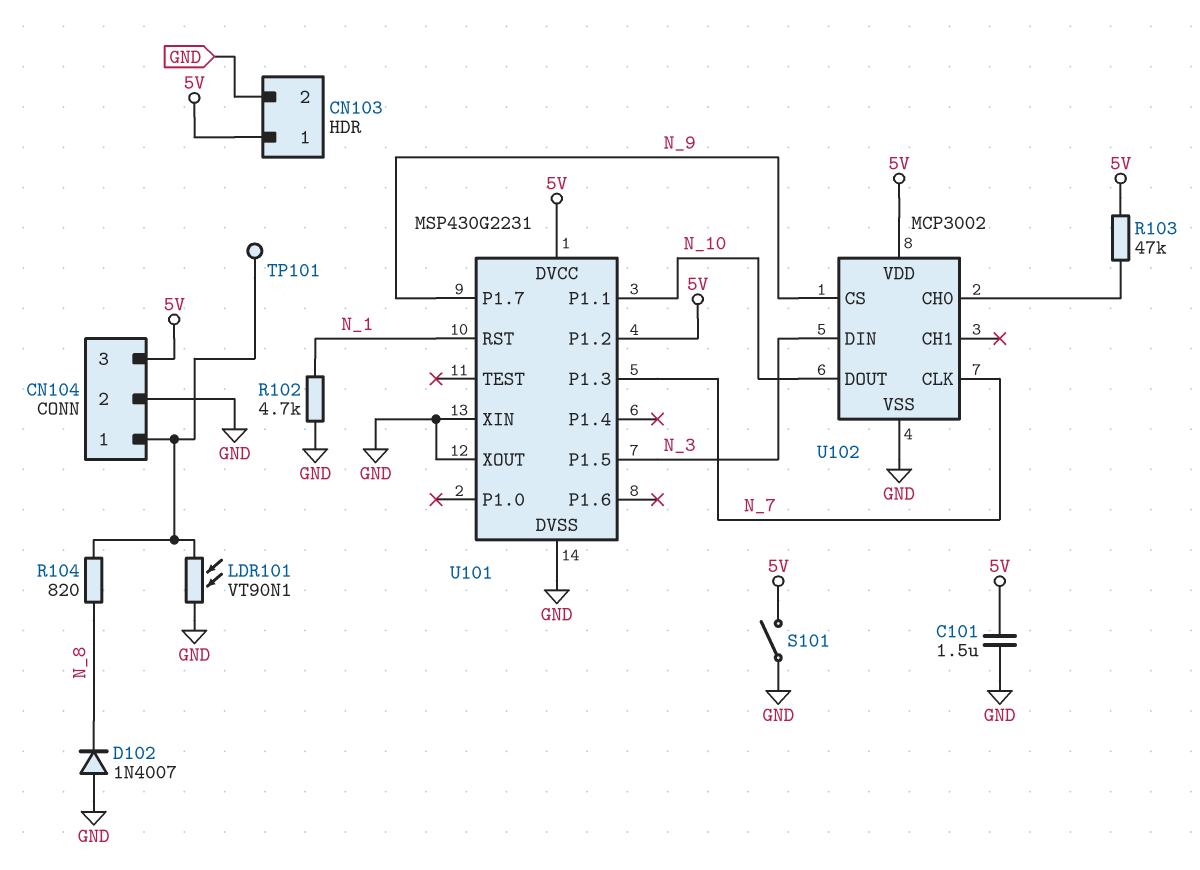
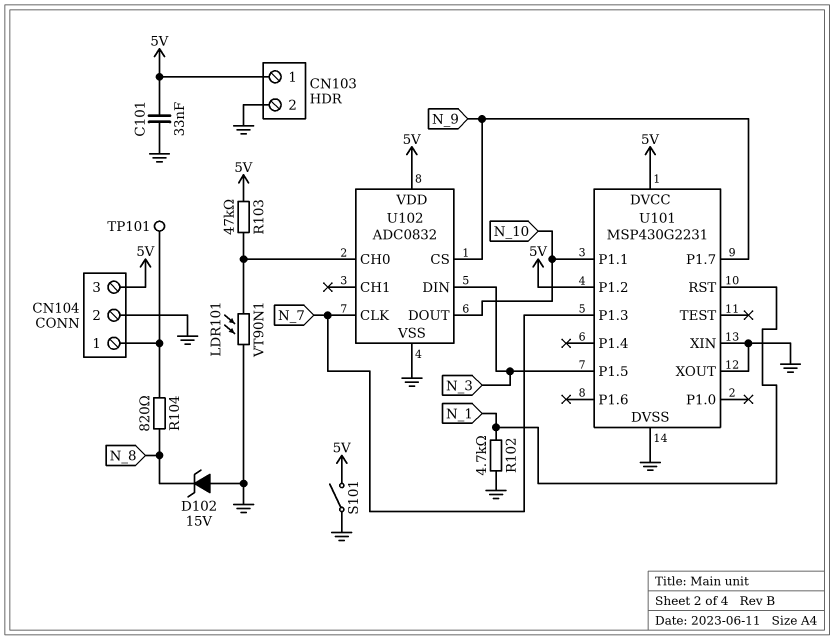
C101: 1.5uF (5V, GND) -> 33nF (5V, GND)
D102: diode 1N4007 (A GND, K N_8) -> zener 15V (A GND, K N_8)
LDR101: VT90N1 (CN104/1, GND) -> VT90N1 (GND, U102/CH0)
U102: MCP3002 -> ADC0832

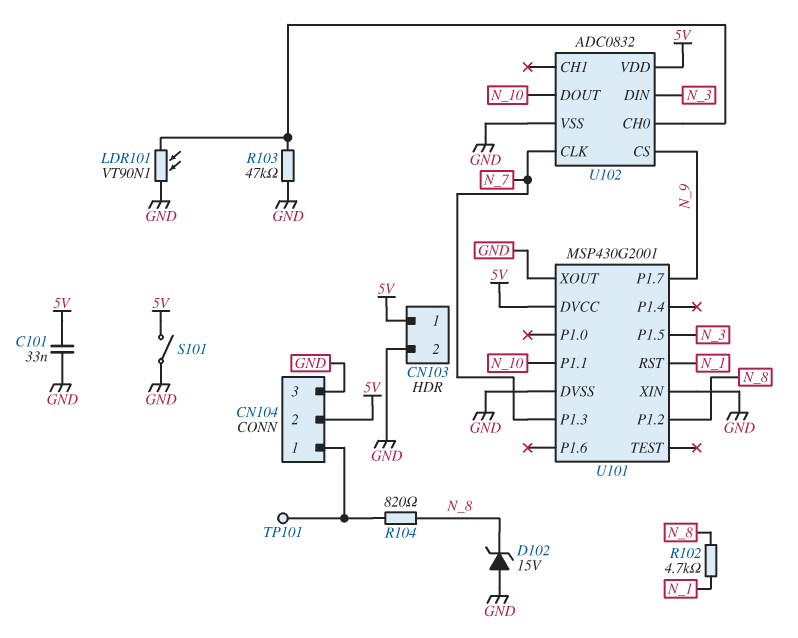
CN104 pin 2: GND -> 5V
CN104 pin 3: 5V -> GND
R102: 4.7k (GND, N_1) -> 4.7k (N_1, N_8)
R103: 47k (5V, U102/CH0) -> 47k (GND, U102/CH0)
U101: MSP430G2231 -> MSP430G2001
U101 pin P1.2: 5V -> N_8

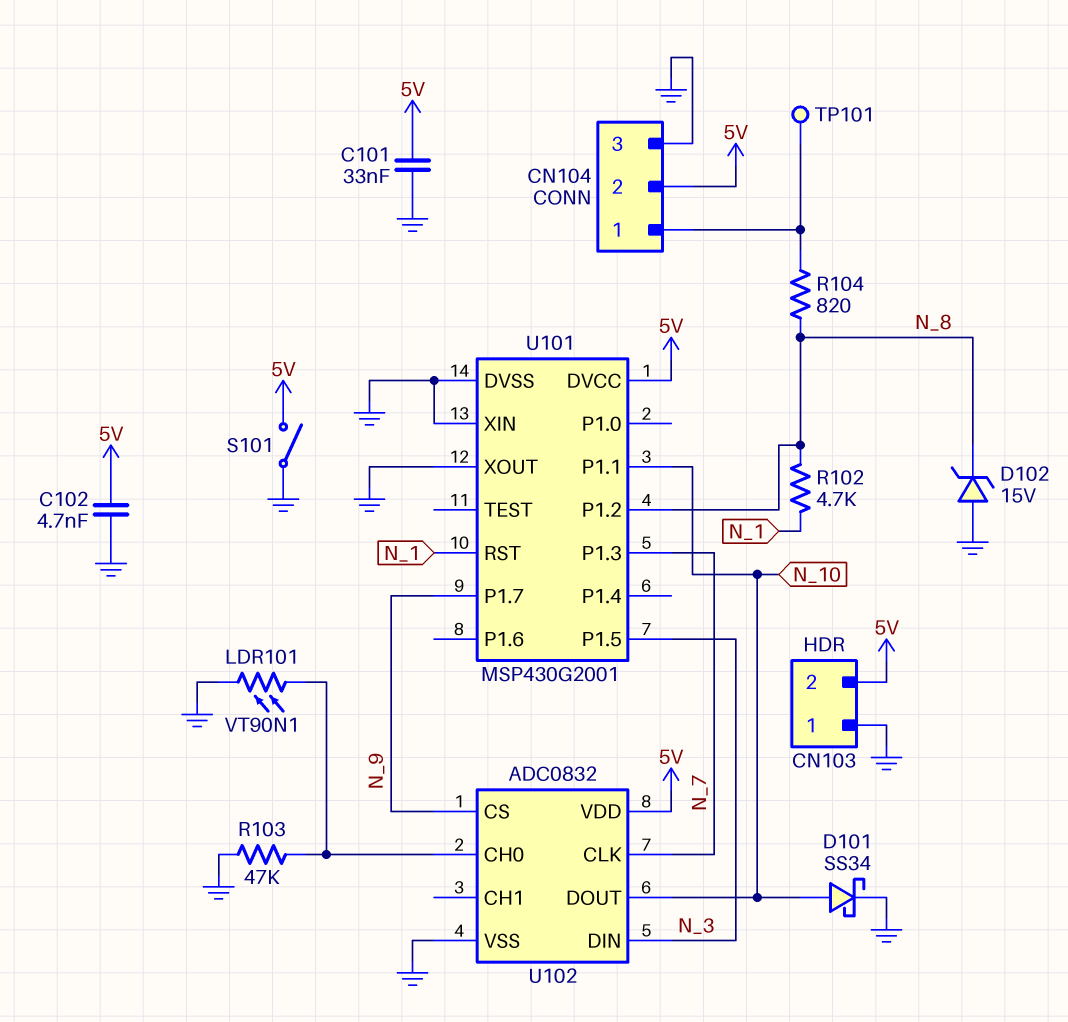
C102: none -> 4.7nF (5V, GND)
CN103 pin 1: 5V -> GND
CN103 pin 2: GND -> 5V
D101: none -> schottky SS34 (A N_10, K GND)

